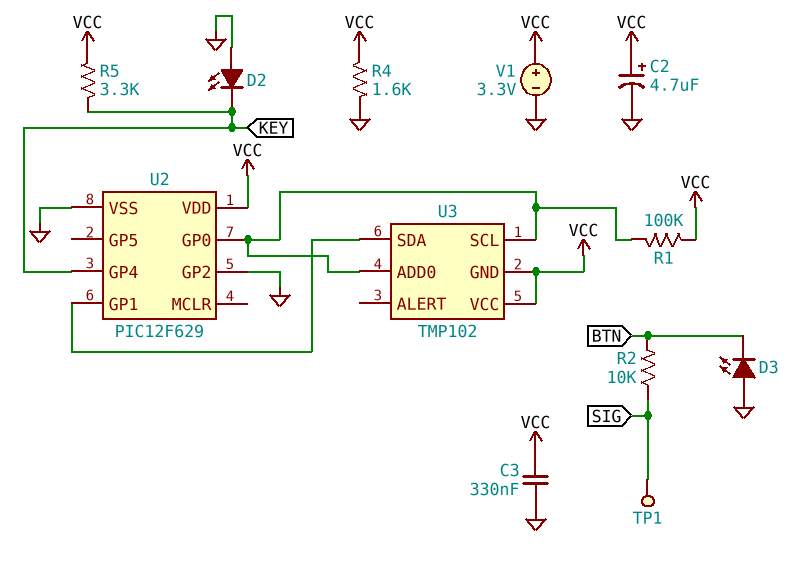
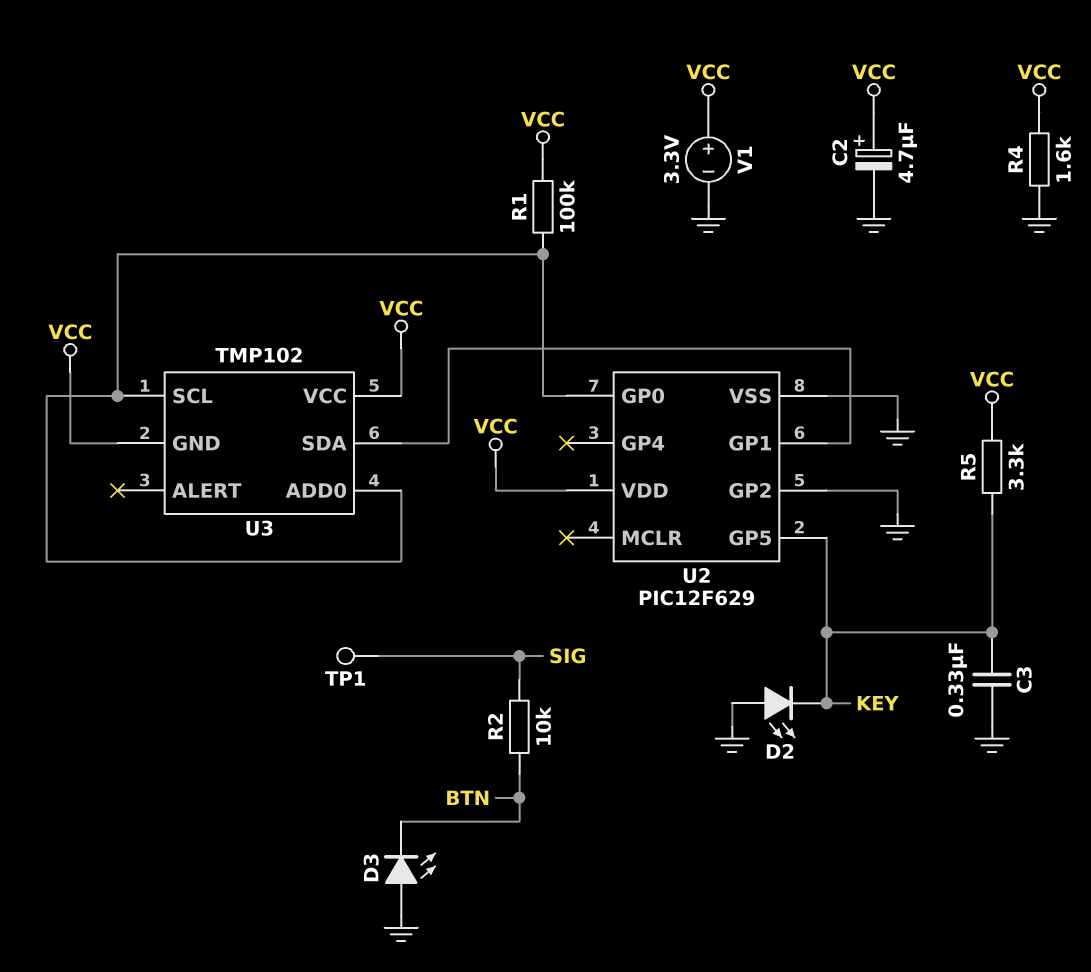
C3: 330nF (GND, VCC) -> 330nF (GND, KEY)
U2 pin GP4: KEY -> none
U2 pin GP5: none -> KEY

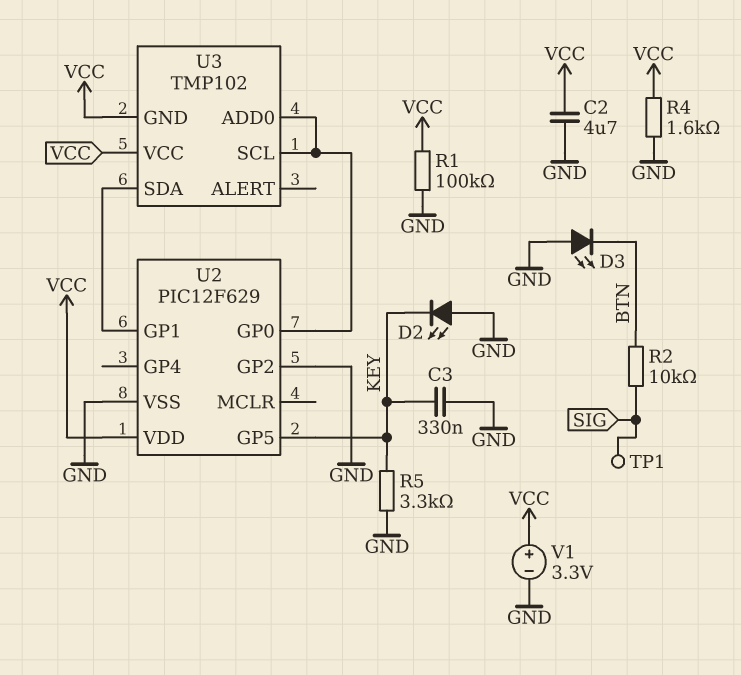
C2: 4.7uF (plus VCC, minus GND) -> 4.7uF (GND, VCC)
R1: 100k (U2/GP0, VCC) -> 100k (GND, VCC)
R5: 3.3k (KEY, VCC) -> 3.3k (GND, KEY)

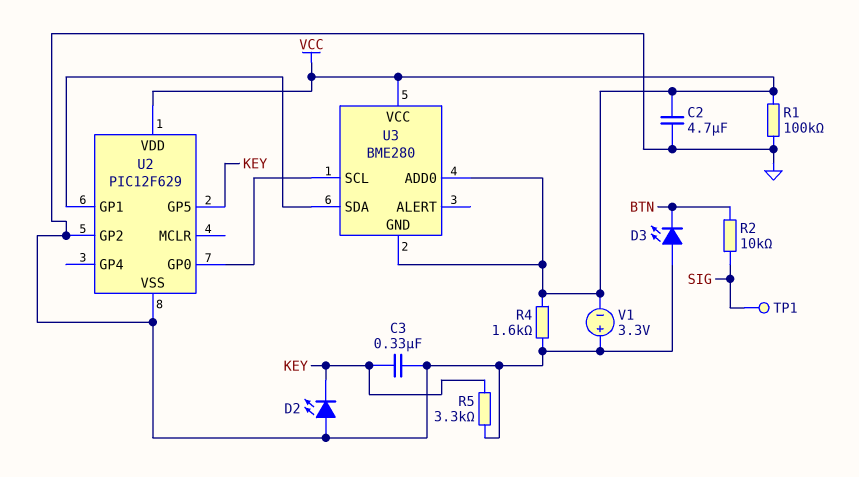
U3: TMP102 -> BME280
U3 pin ADD0: U2/GP0 -> VCC
V1: 3.3V (plus VCC, minus GND) -> 3.3V (plus GND, minus VCC)

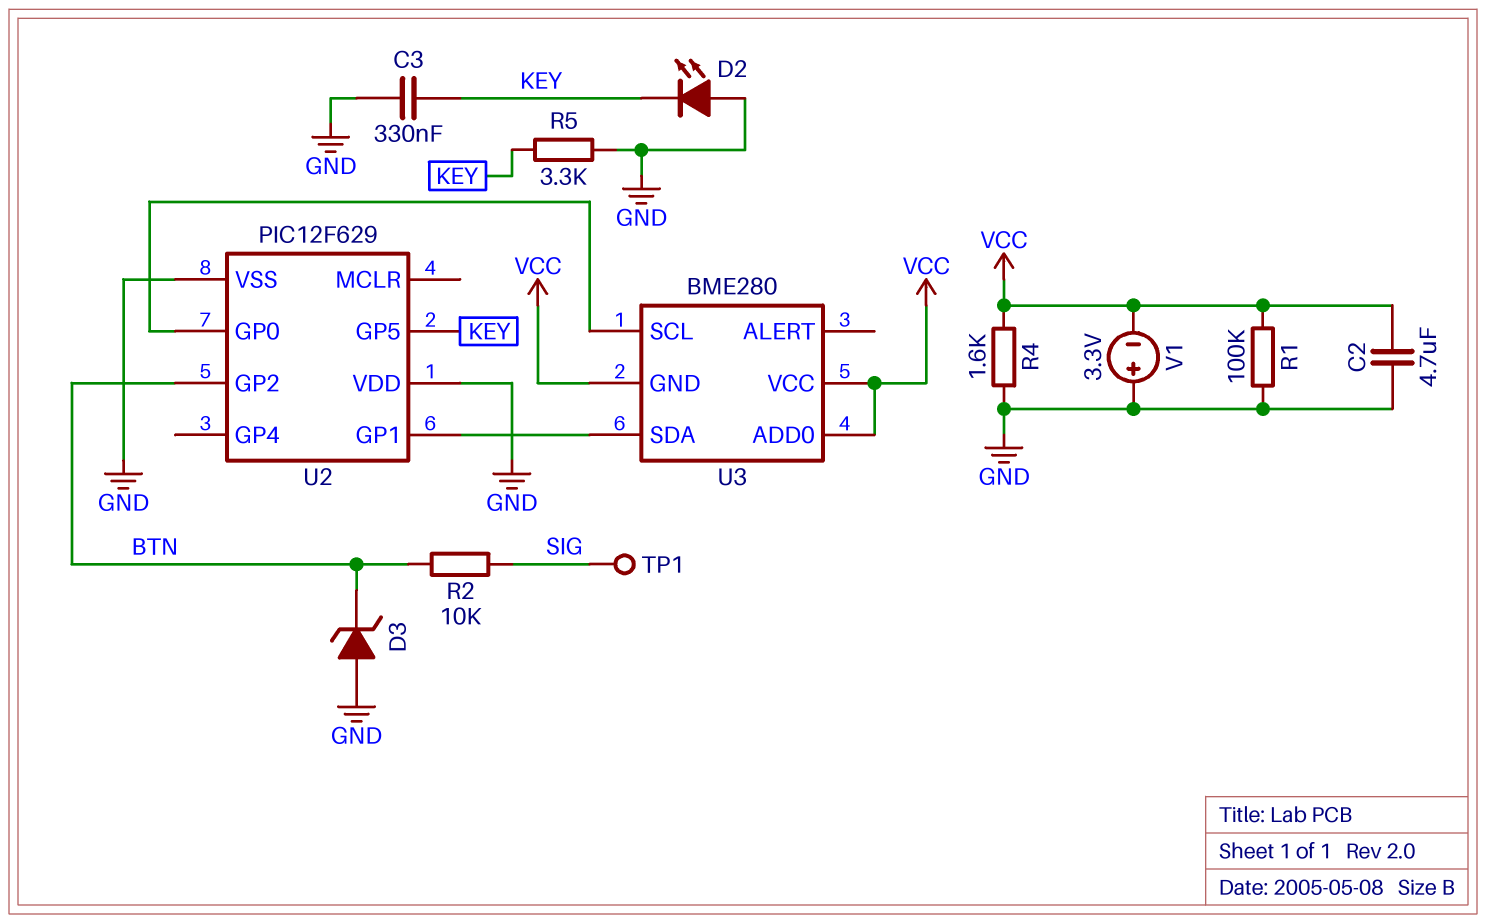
D3: LED (A GND, K BTN) -> zener (A GND, K BTN)
U2 pin GP2: GND -> BTN
U2 pin VDD: VCC -> GND

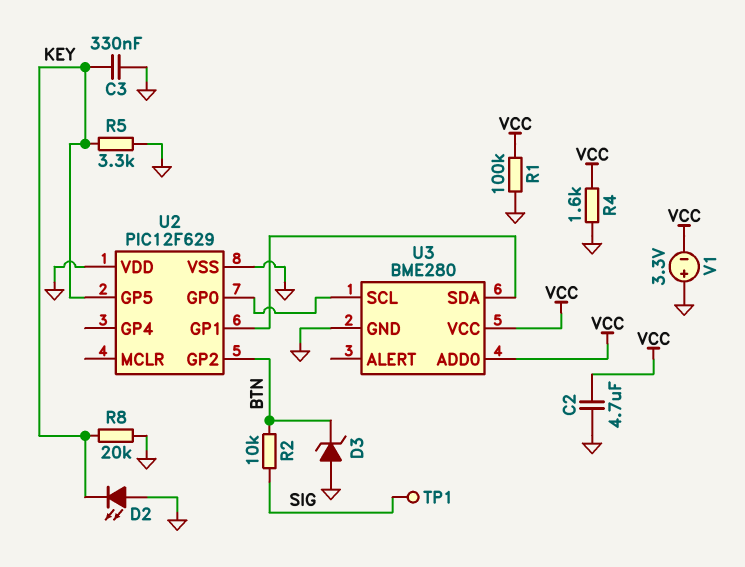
R8: none -> 20k (GND, KEY)
U3 pin GND: VCC -> GND

